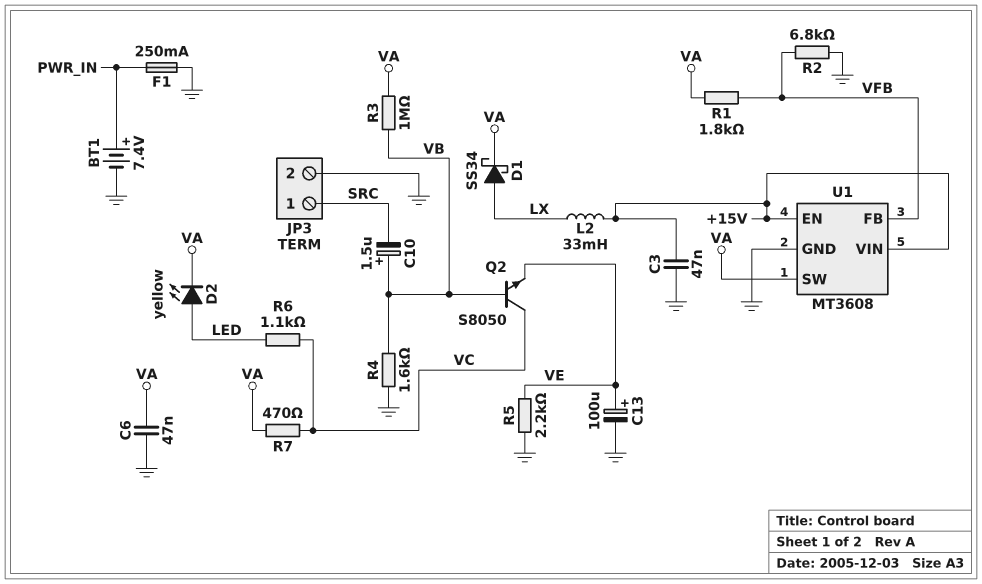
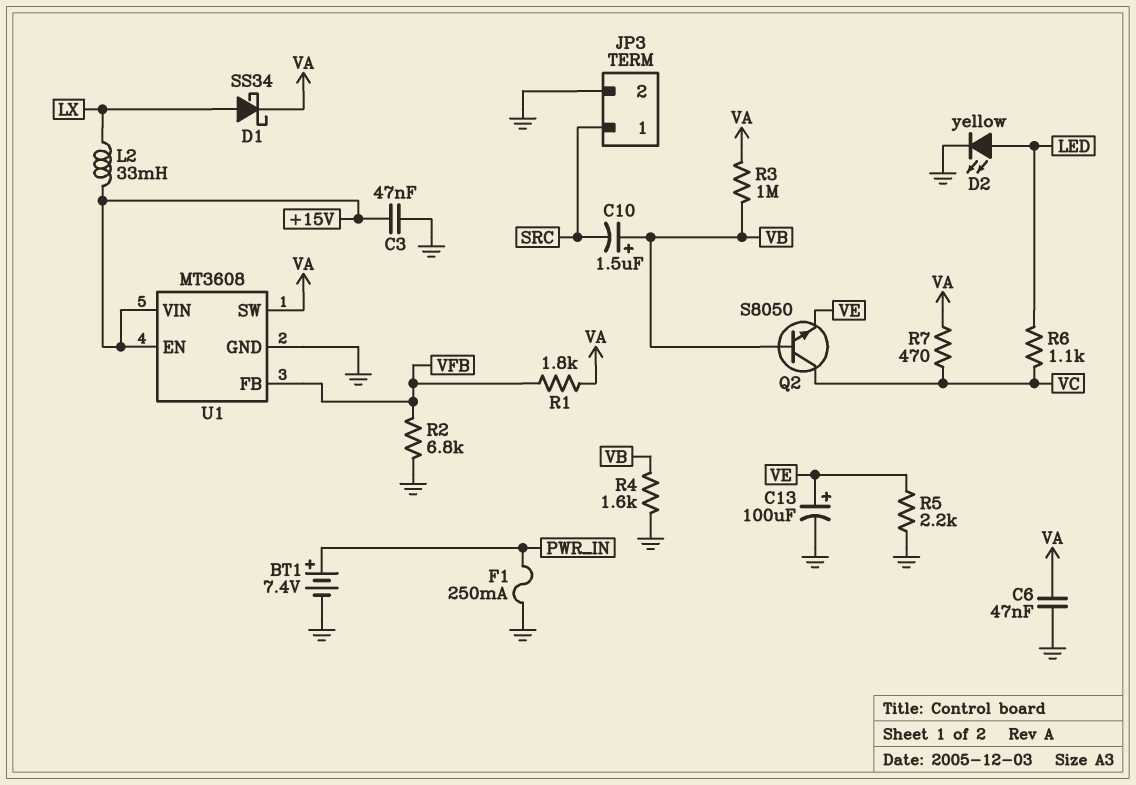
D2: LED yellow (A LED, K VA) -> LED yellow (A LED, K GND)

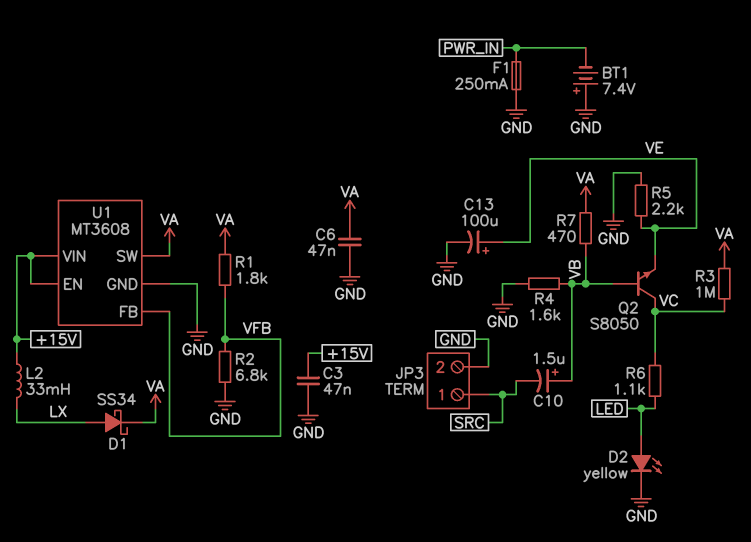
BT1: 7.4V (plus PWR_IN, minus GND) -> 7.4V (plus GND, minus PWR_IN)
R3: 1M (VA, VB) -> 1M (VA, VC)
R7: 470 (VA, VC) -> 470 (VA, VB)

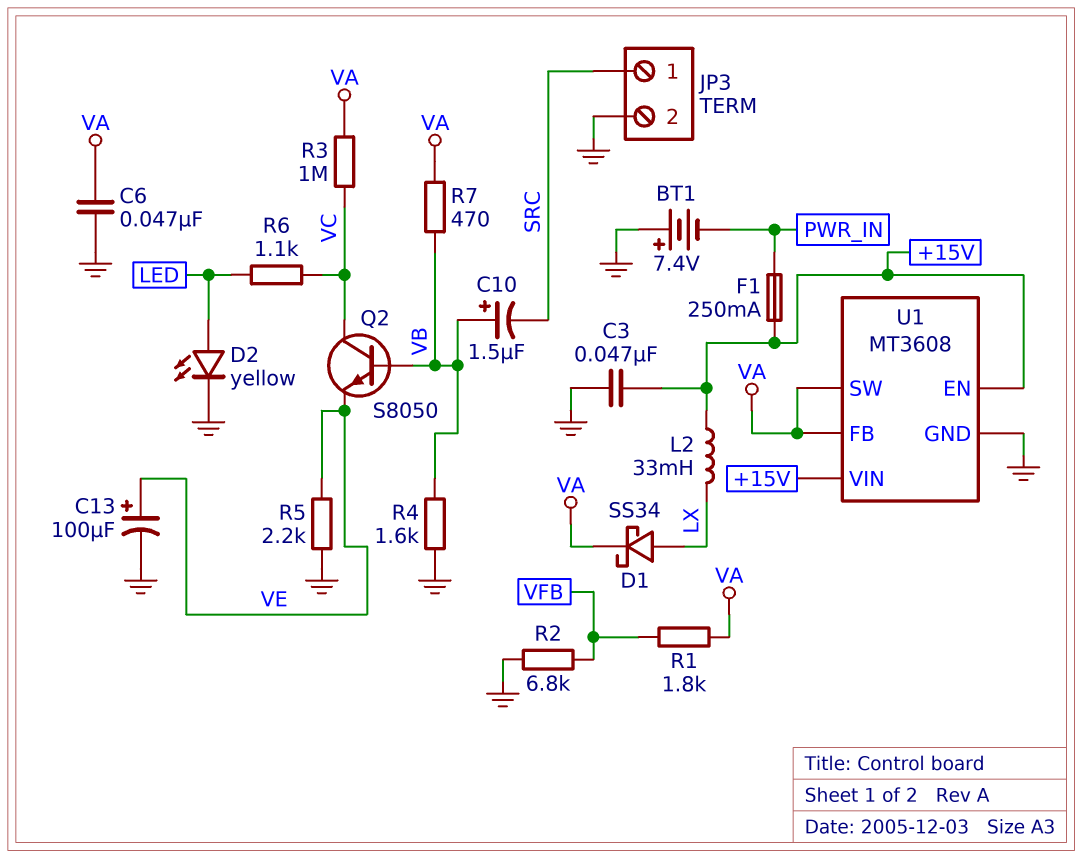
F1: 250mA (GND, PWR_IN) -> 250mA (+15V, PWR_IN)
U1 pin FB: VFB -> VA

